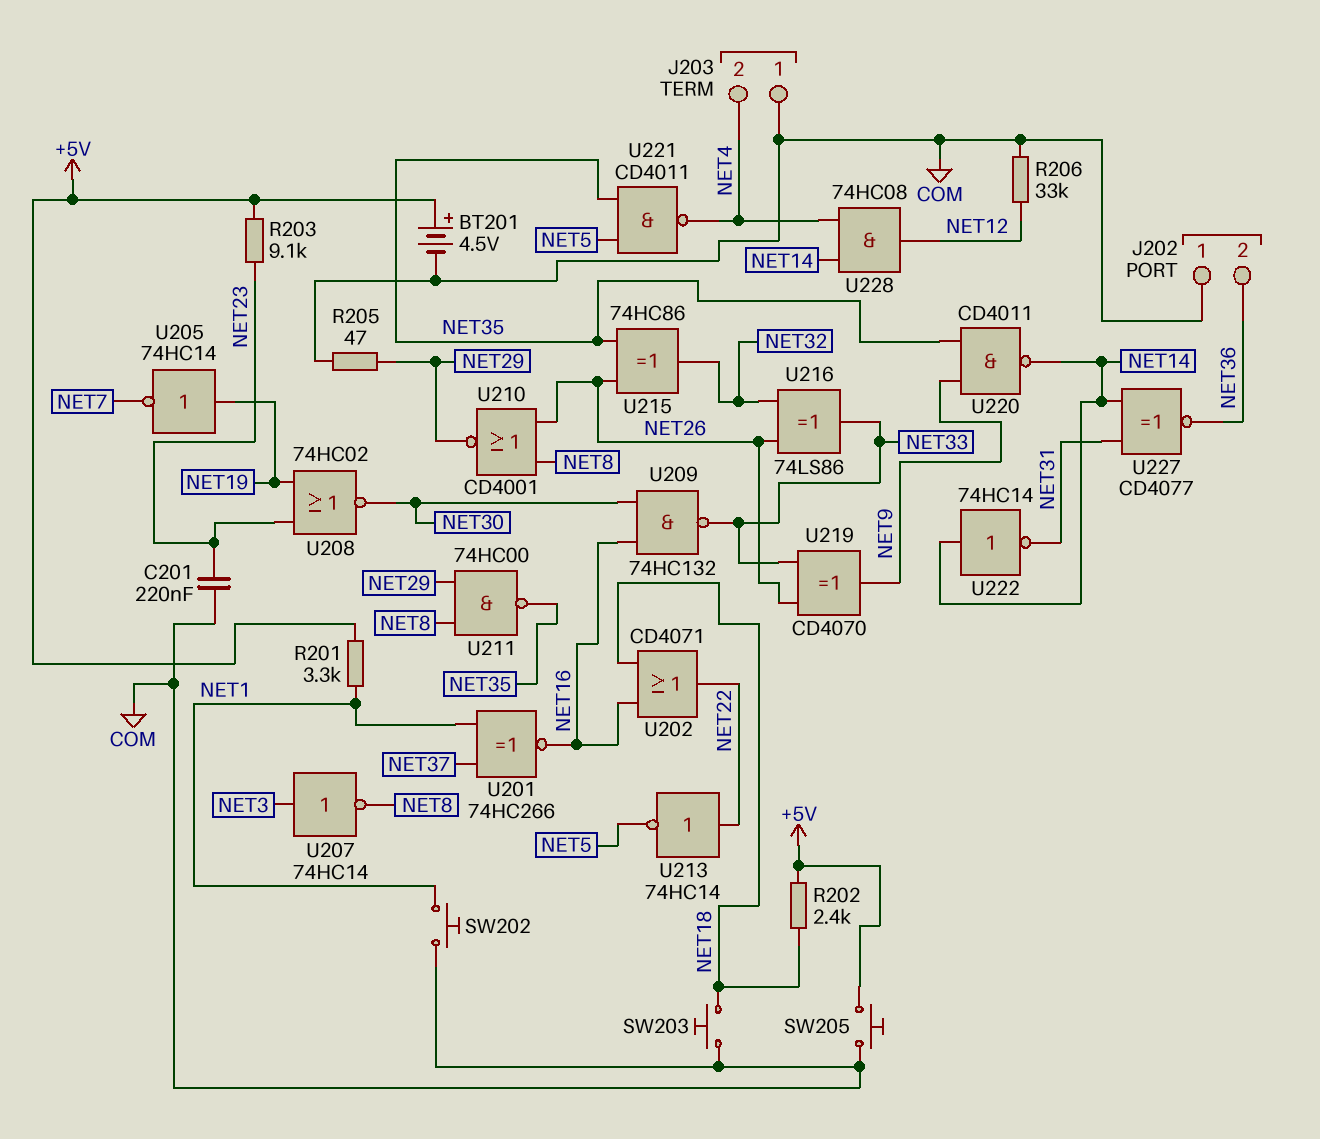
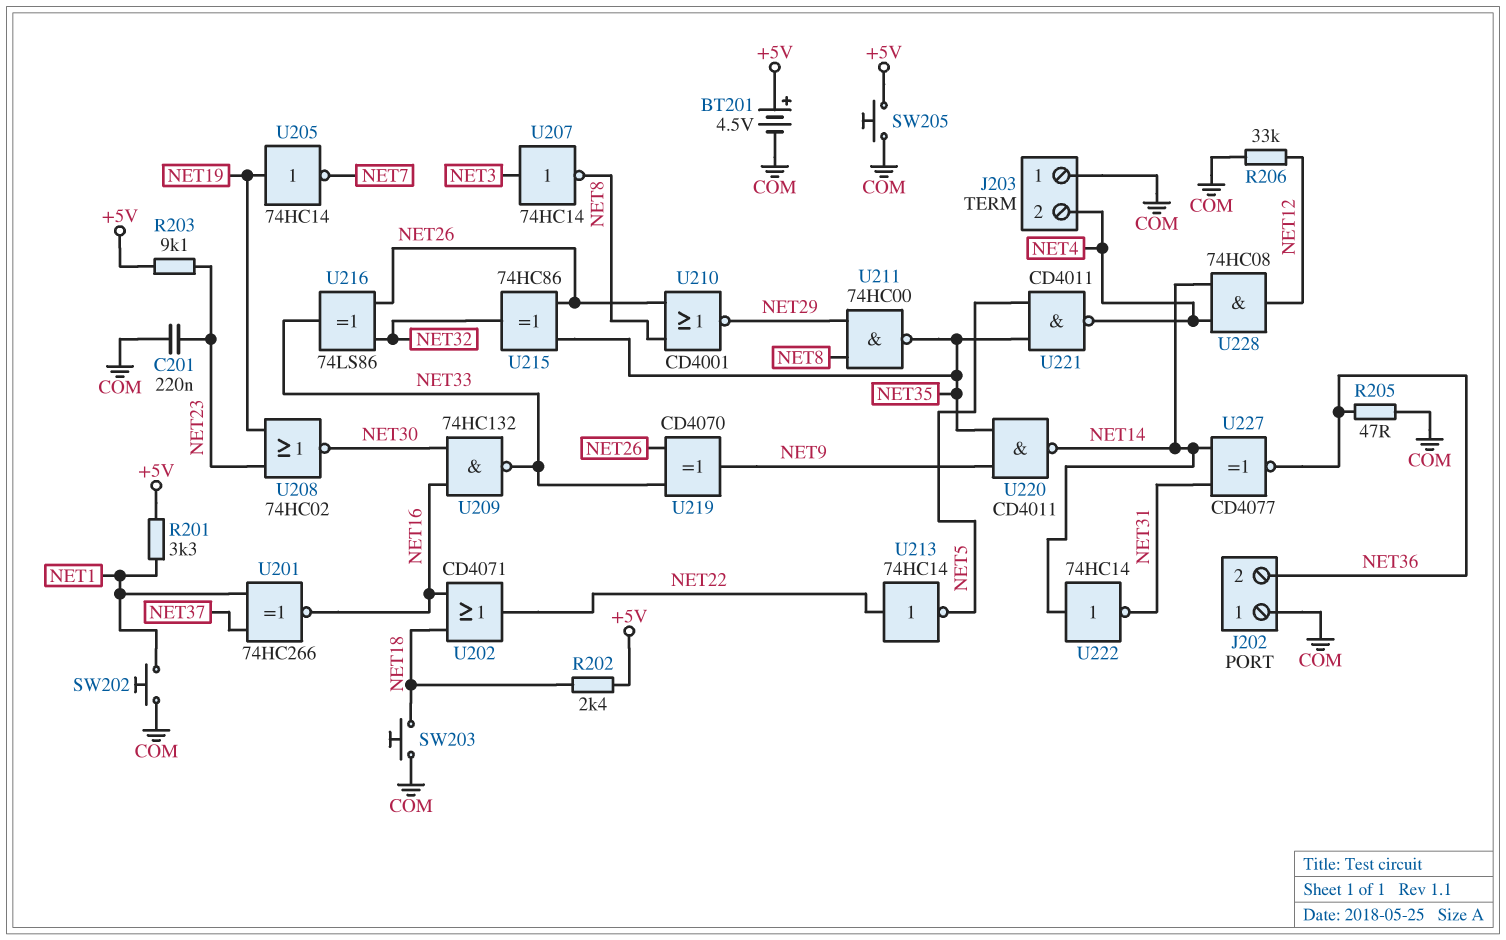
R205: 47 (COM, NET29) -> 47 (COM, NET36)

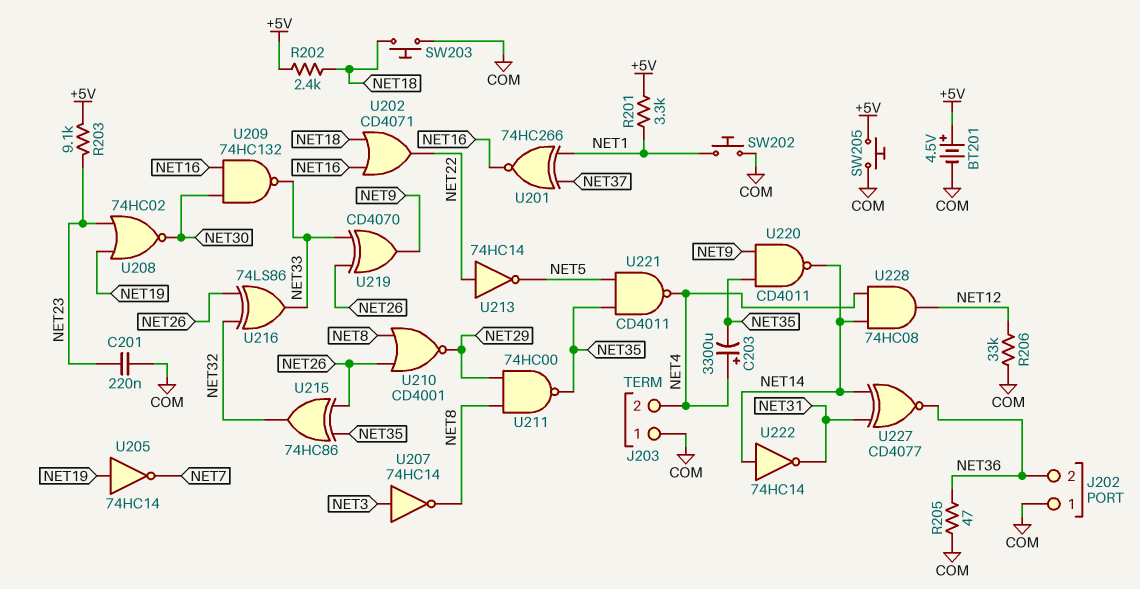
C203: none -> 3300uF (plus NET4, minus NET35)

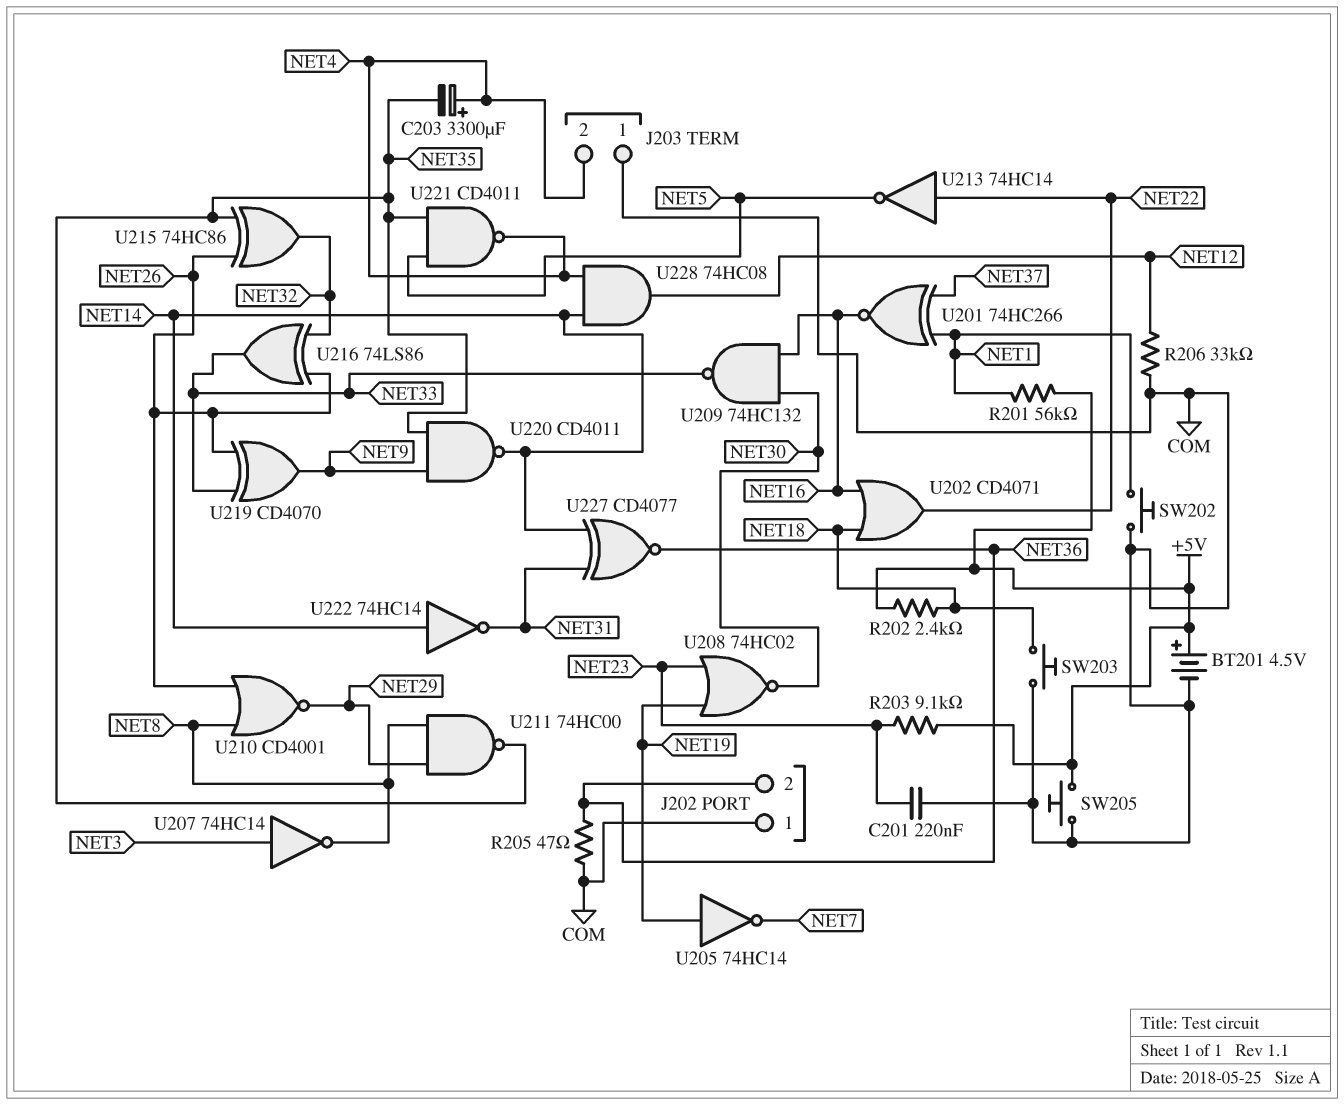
R201: 3.3k (+5V, NET1) -> 56k (+5V, NET1)

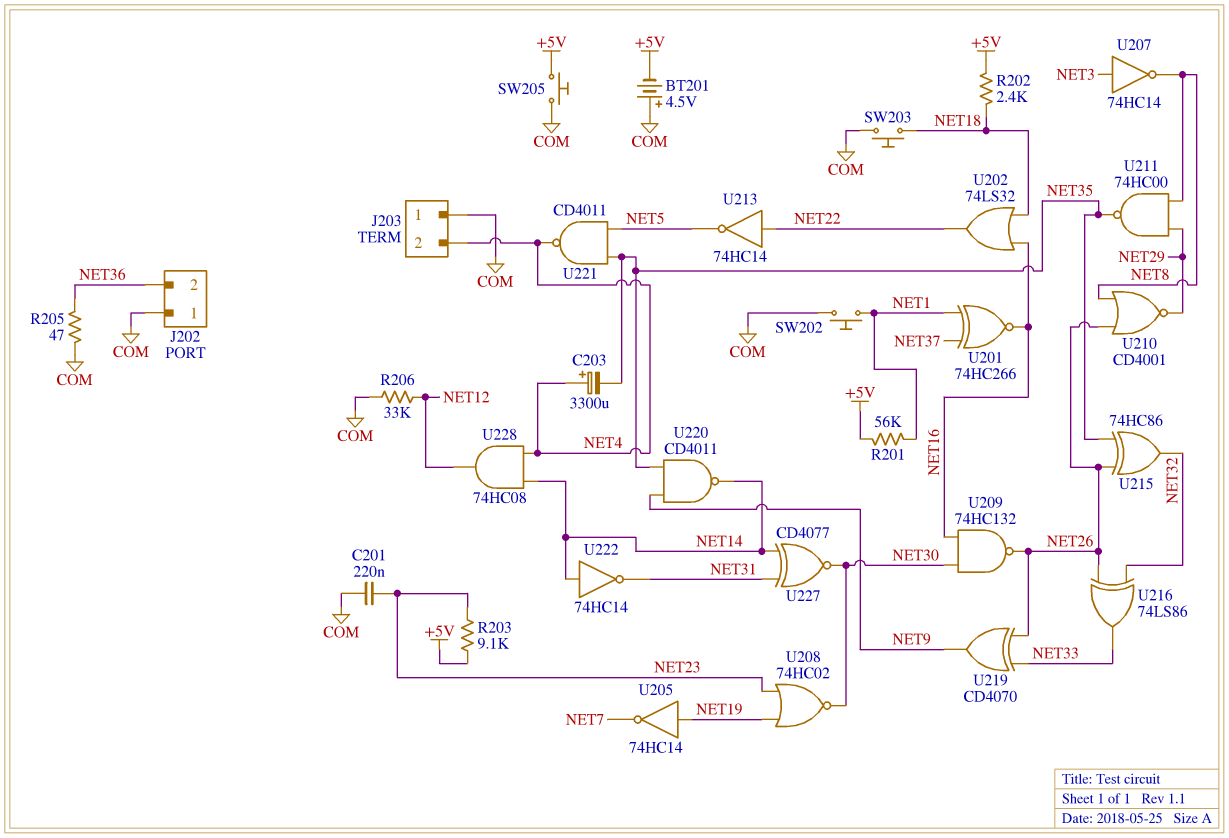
BT201: 4.5V (plus +5V, minus COM) -> 4.5V (plus COM, minus +5V)
U202: OR CD4071 (in NET16, in NET18, out NET22) -> OR 74LS32 (in NET16, in NET18, out NET22)
U209: NAND 74HC132 (in NET16, in NET30, out NET33) -> NAND 74HC132 (in NET16, in NET30, out NET26)
U227: XNOR CD4077 (in NET14, in NET31, out NET36) -> XNOR CD4077 (in NET14, in NET31, out NET30)

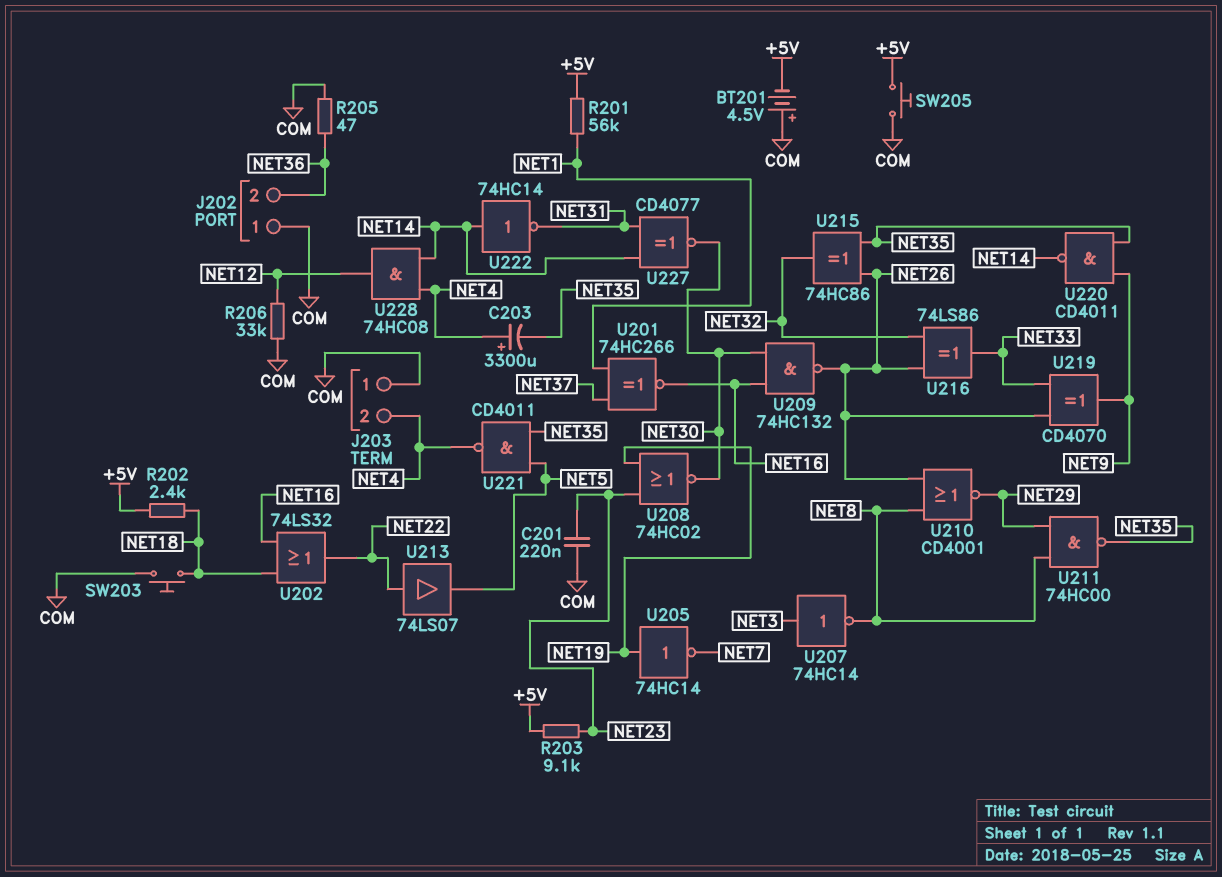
SW202: button (COM, NET1) -> none
U213: NOT 74HC14 (in NET22, out NET5) -> buffer 74LS07 (in NET22, out NET5)

